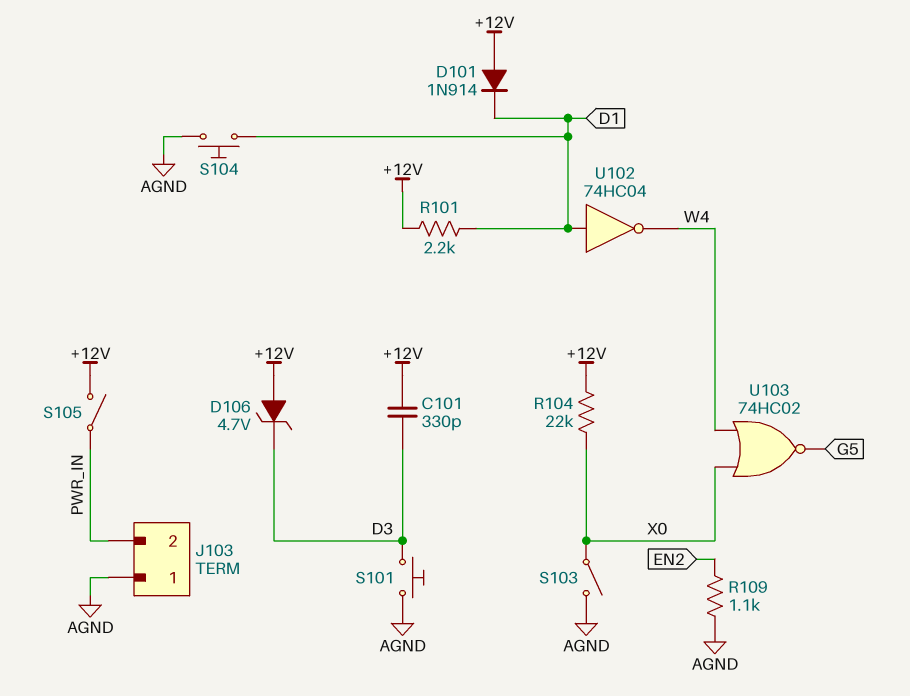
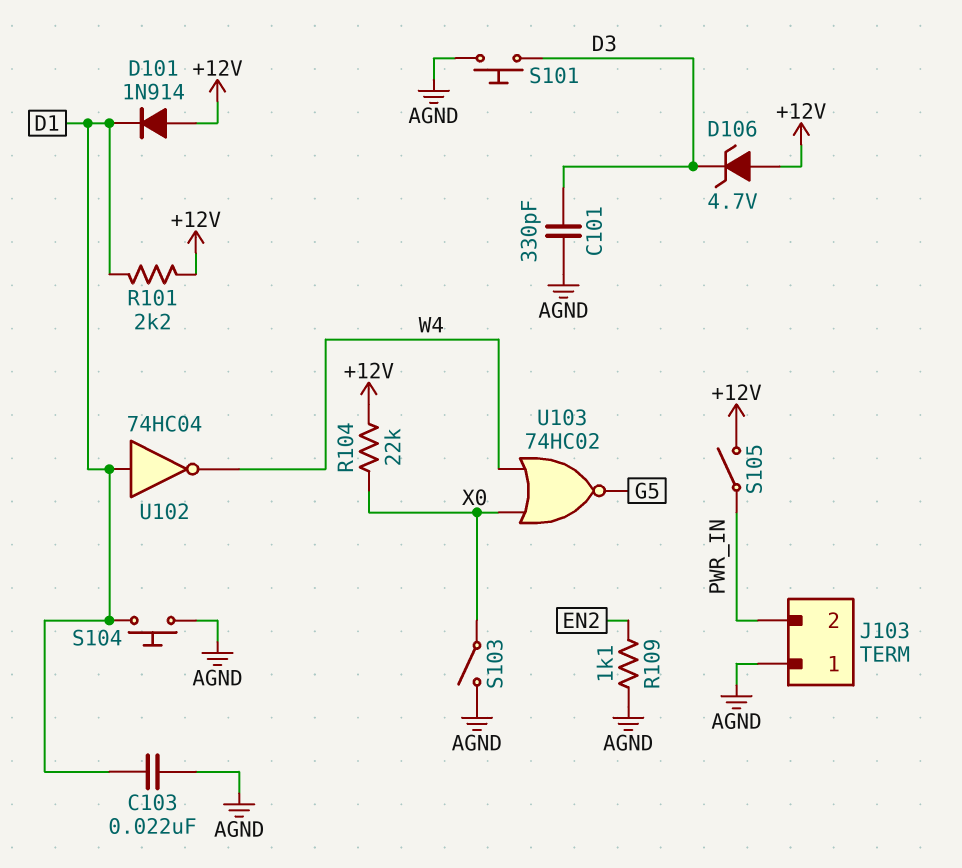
C101: 330pF (+12V, D3) -> 330pF (AGND, D3)
C103: none -> 22nF (AGND, D1)

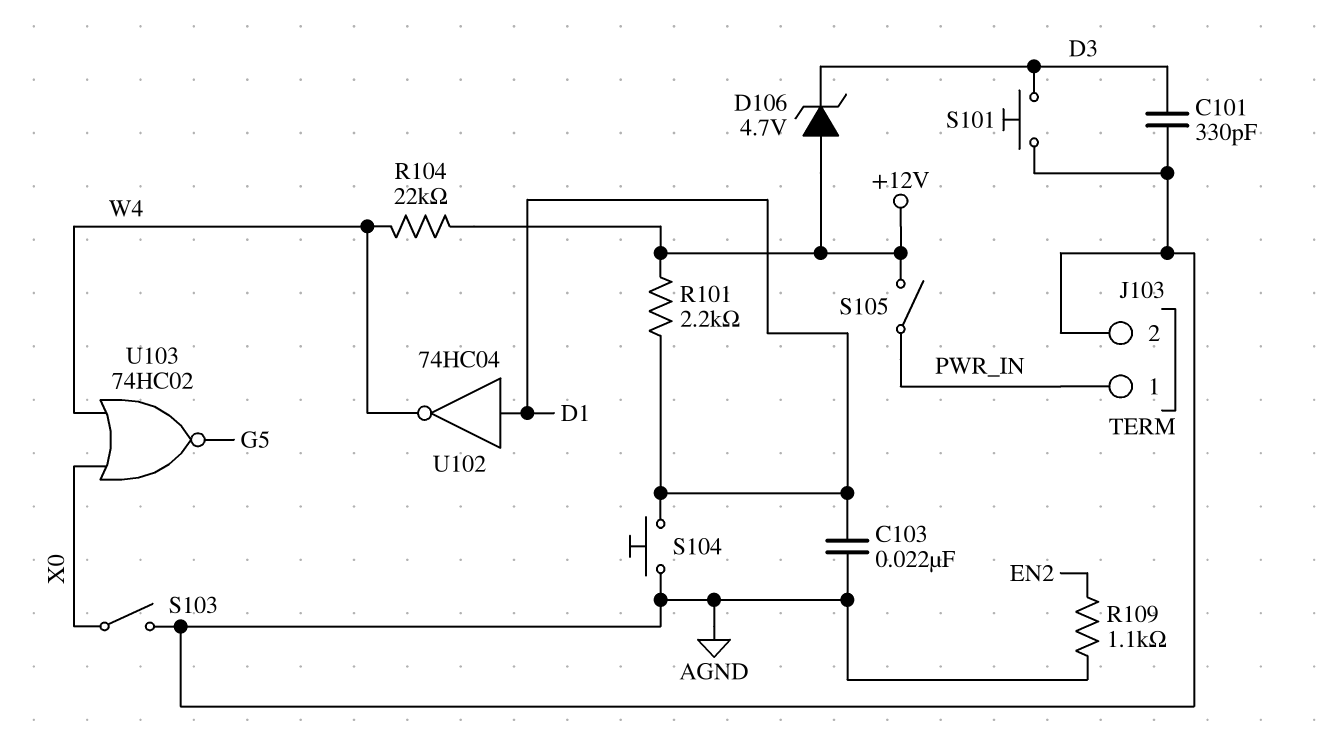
D101: diode 1N914 (A +12V, K D1) -> none
J103 pin 1: AGND -> PWR_IN
J103 pin 2: PWR_IN -> AGND
R104: 22k (+12V, X0) -> 22k (+12V, W4)

